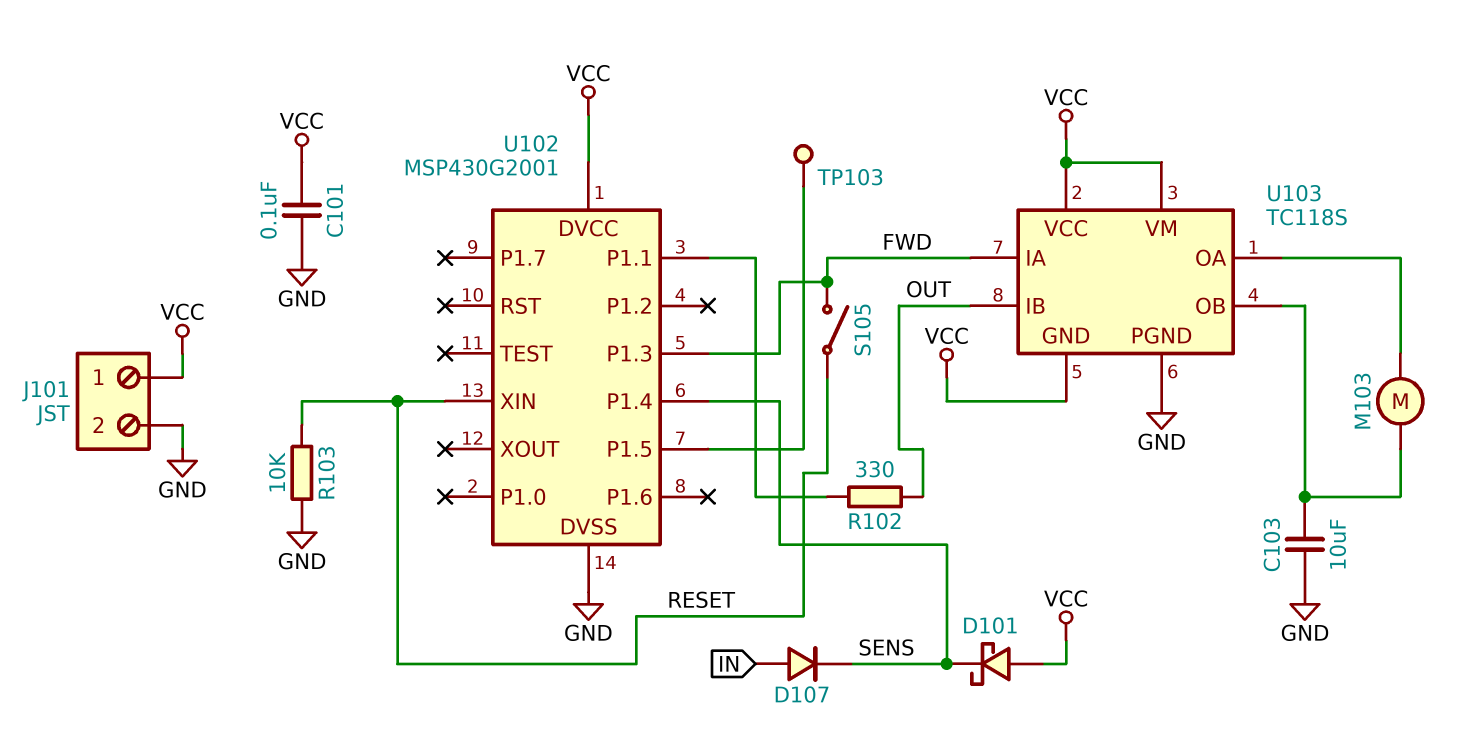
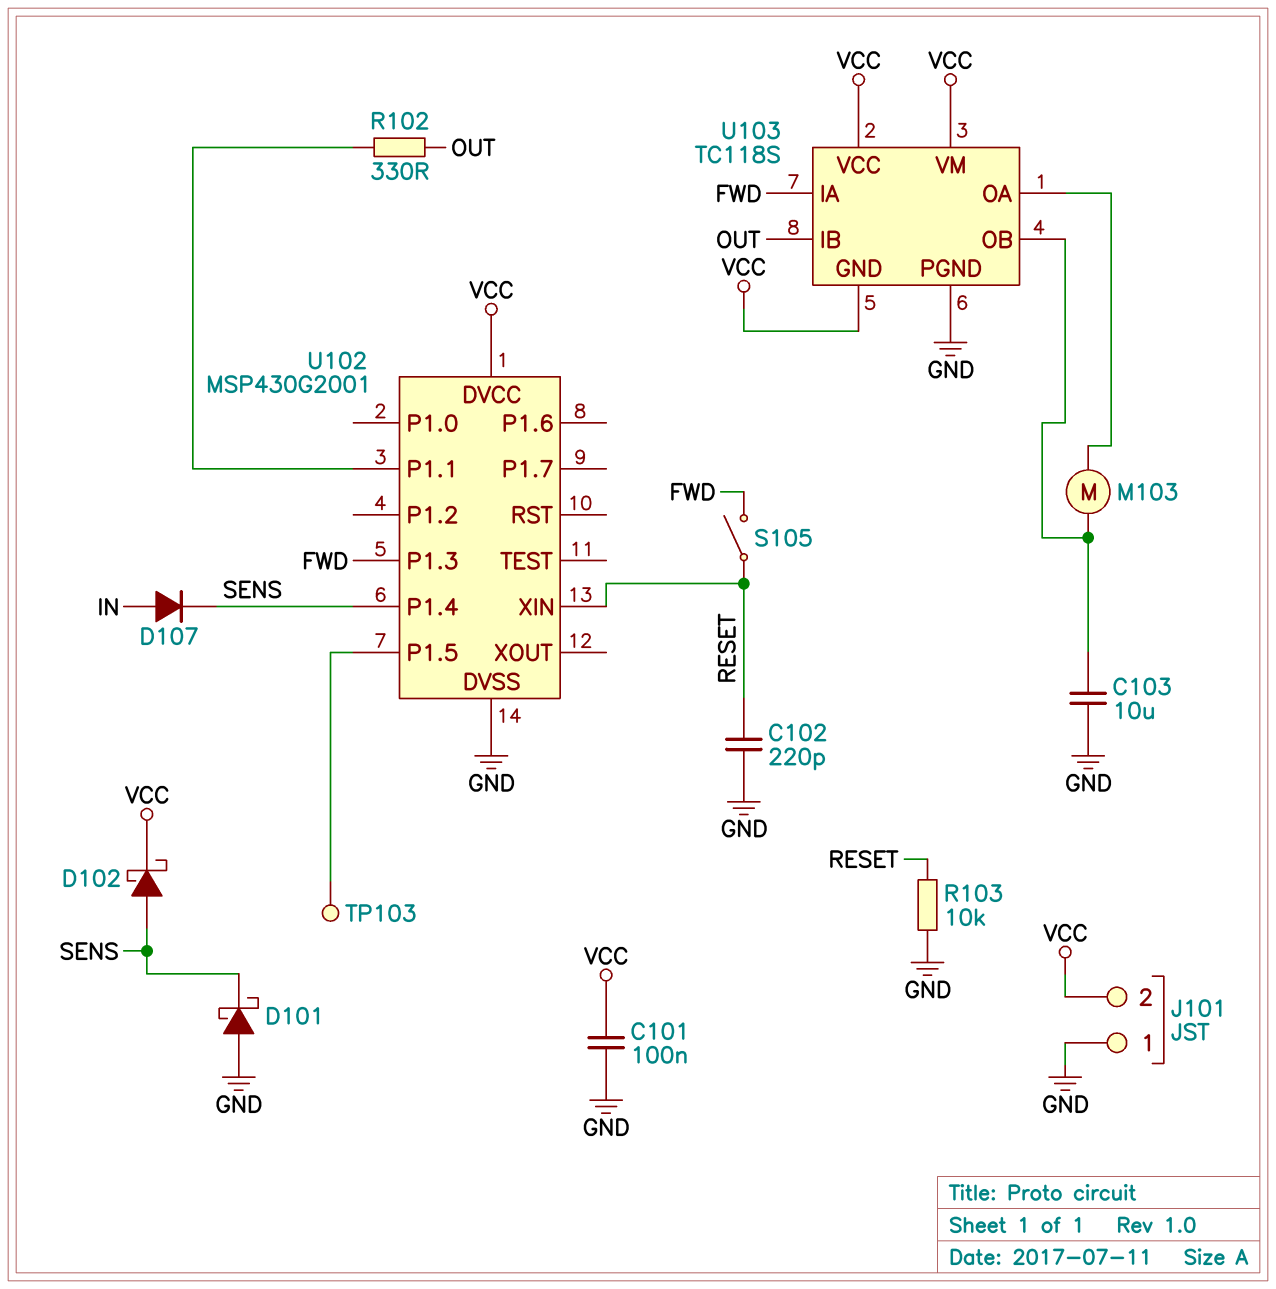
C102: none -> 220pF (GND, RESET)
D101: schottky (A VCC, K SENS) -> schottky (A GND, K SENS)
D102: none -> schottky (A SENS, K VCC)
J101 pin 1: VCC -> GND
J101 pin 2: GND -> VCC

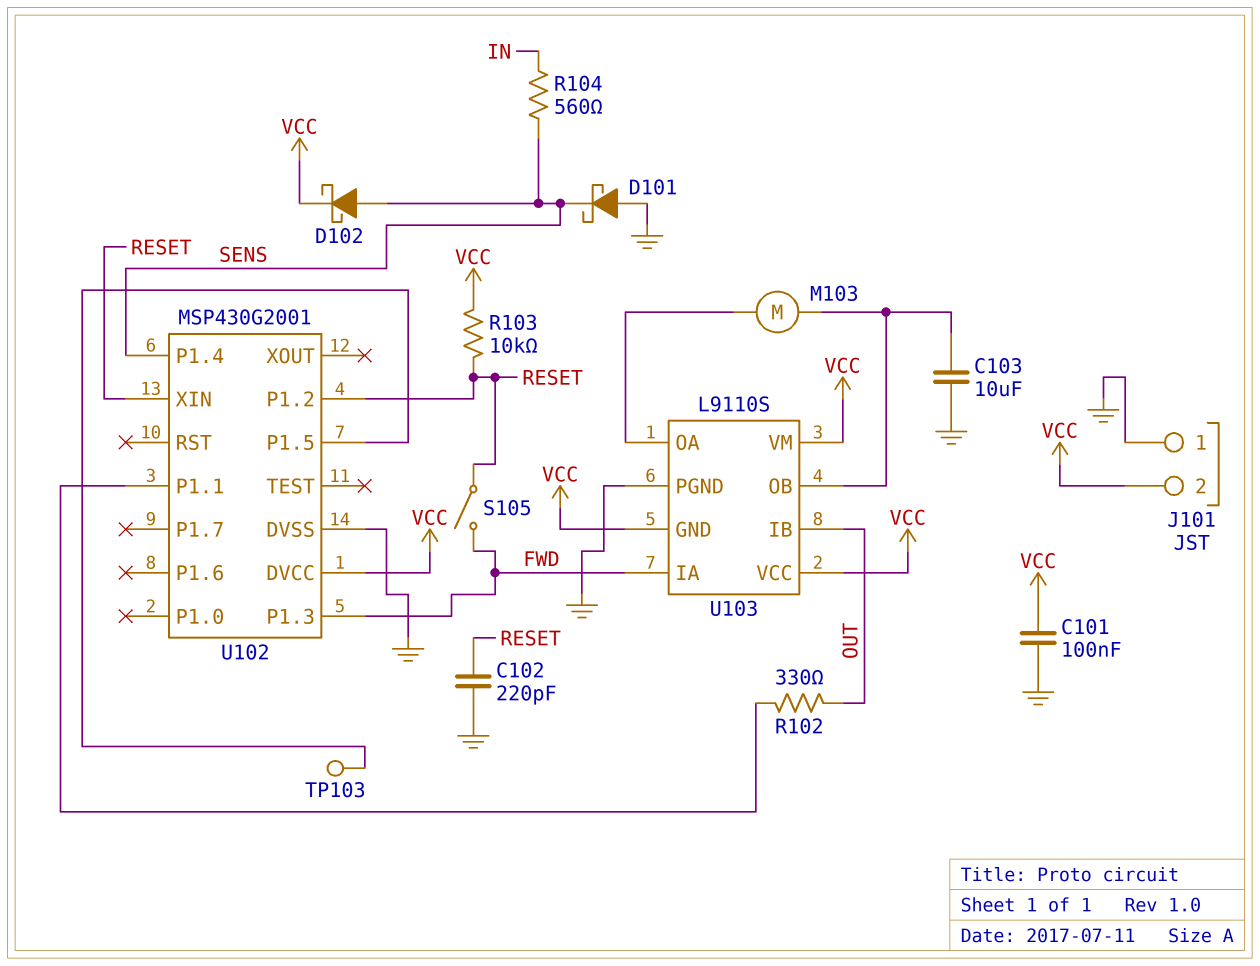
D107: diode (A IN, K SENS) -> none
R103: 10k (GND, RESET) -> 10k (RESET, VCC)
R104: none -> 560 (IN, SENS)
U102 pin P1.2: none -> RESET
U103: TC118S -> L9110S

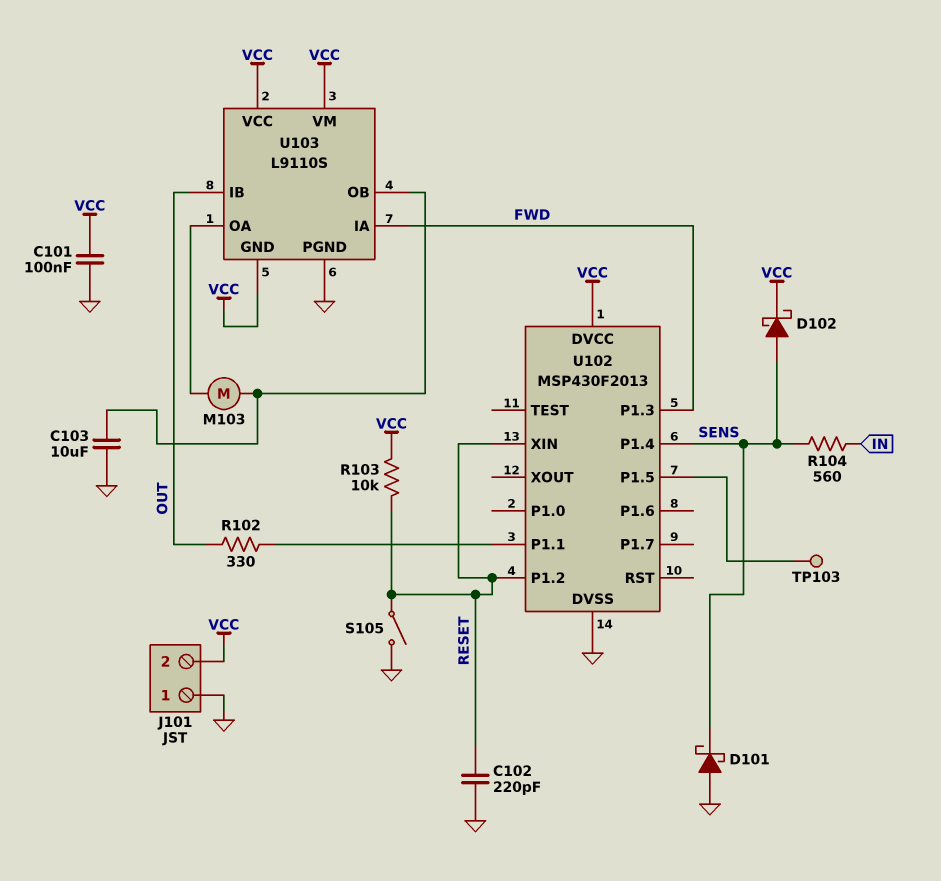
S105: switch (FWD, RESET) -> switch (GND, RESET)
U102: MSP430G2001 -> MSP430F2013

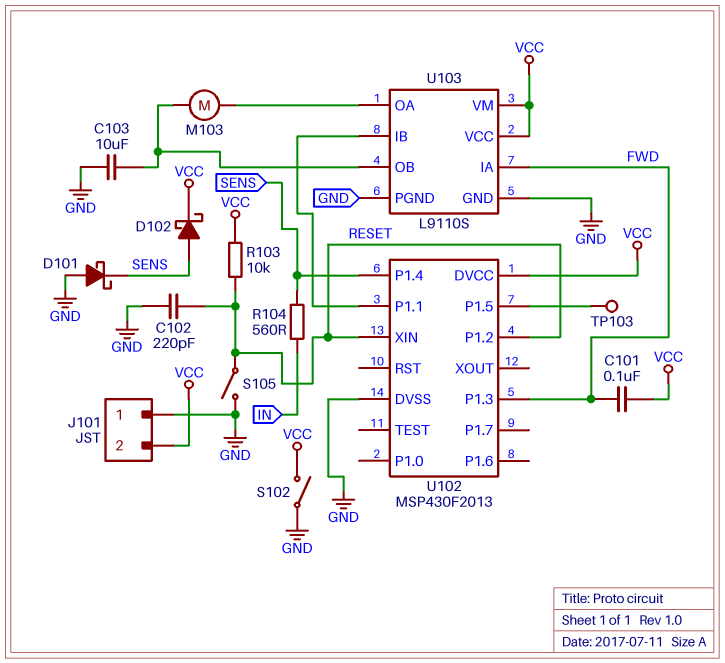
C101: 100nF (GND, VCC) -> 100nF (FWD, VCC)
R102: 330 (OUT, U102/P1.1) -> none
S102: none -> switch (GND, VCC)
U103 pin GND: VCC -> GND
U103 pin IB: OUT -> U102/P1.1

